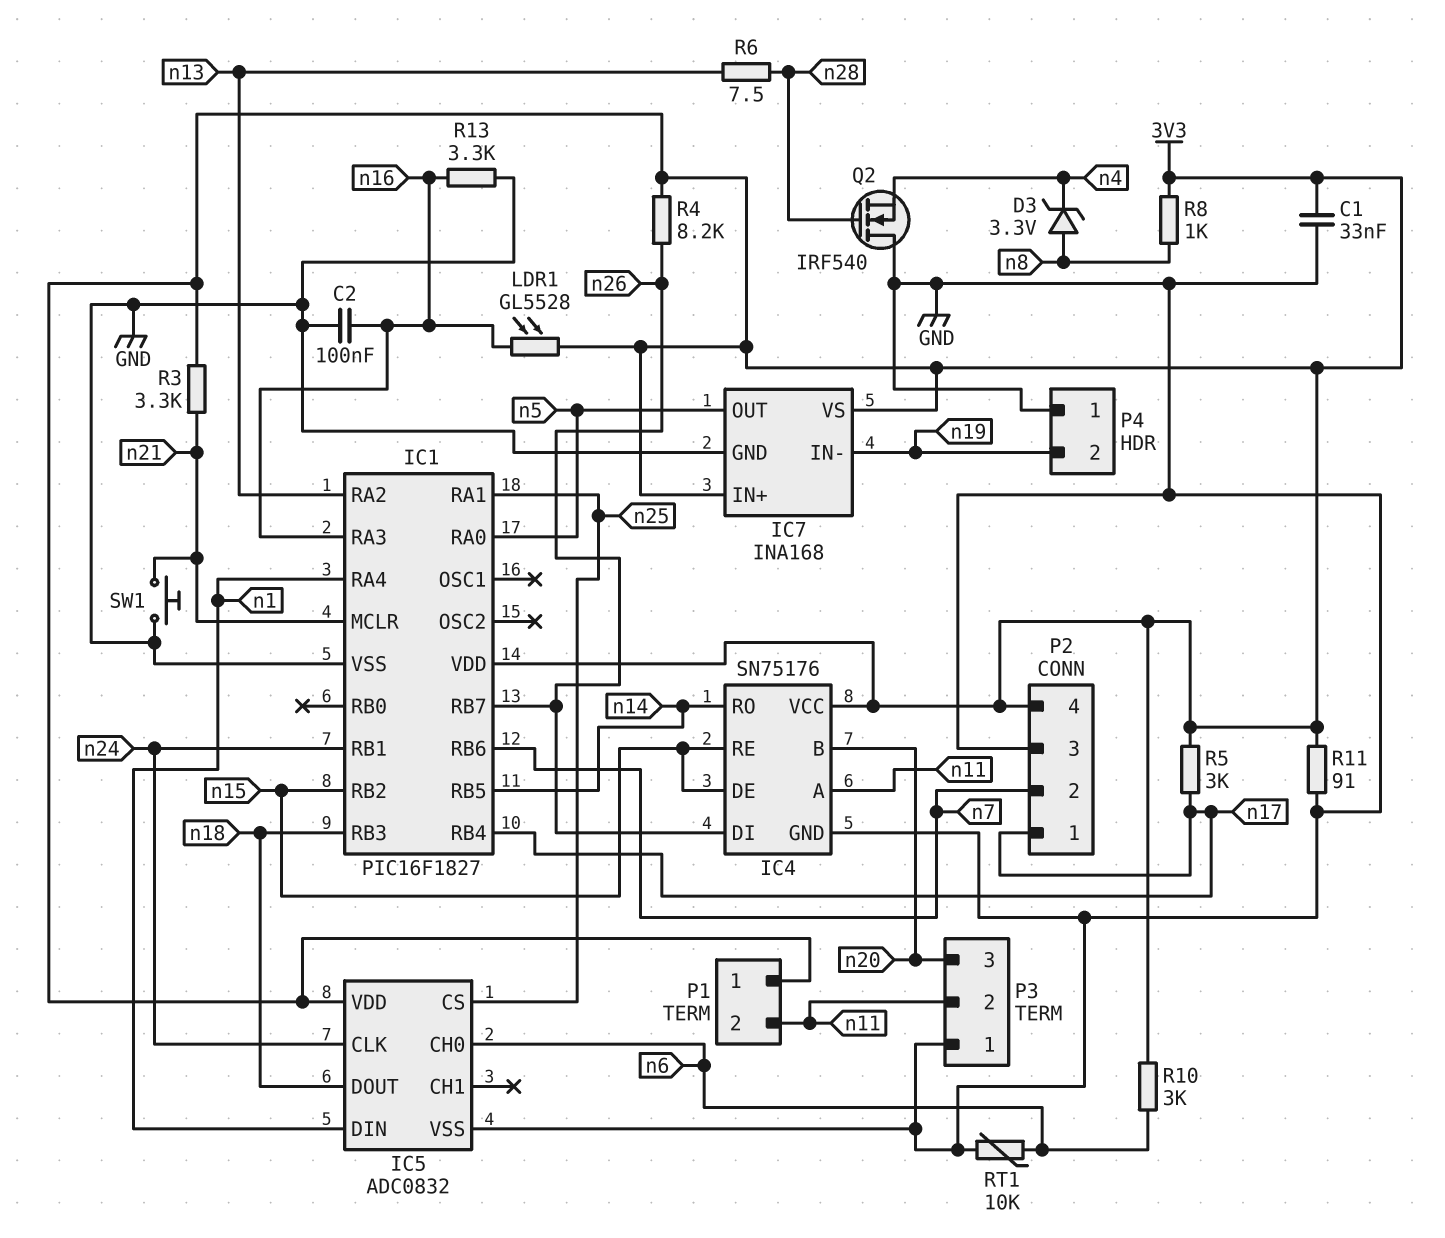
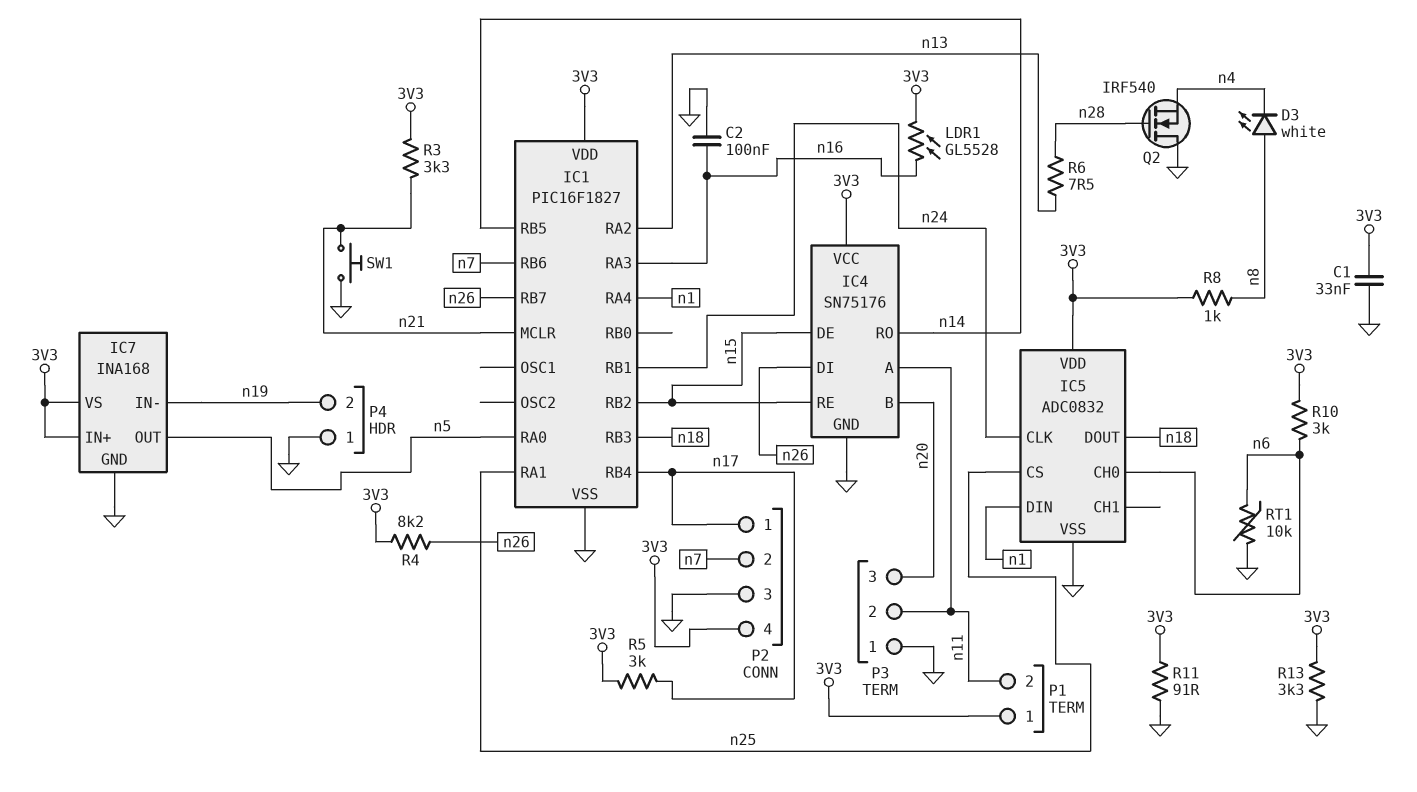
D3: zener 3.3V (A n8, K n4) -> LED white (A n8, K n4)
R13: 3.3k (GND, n16) -> 3.3k (3V3, GND)

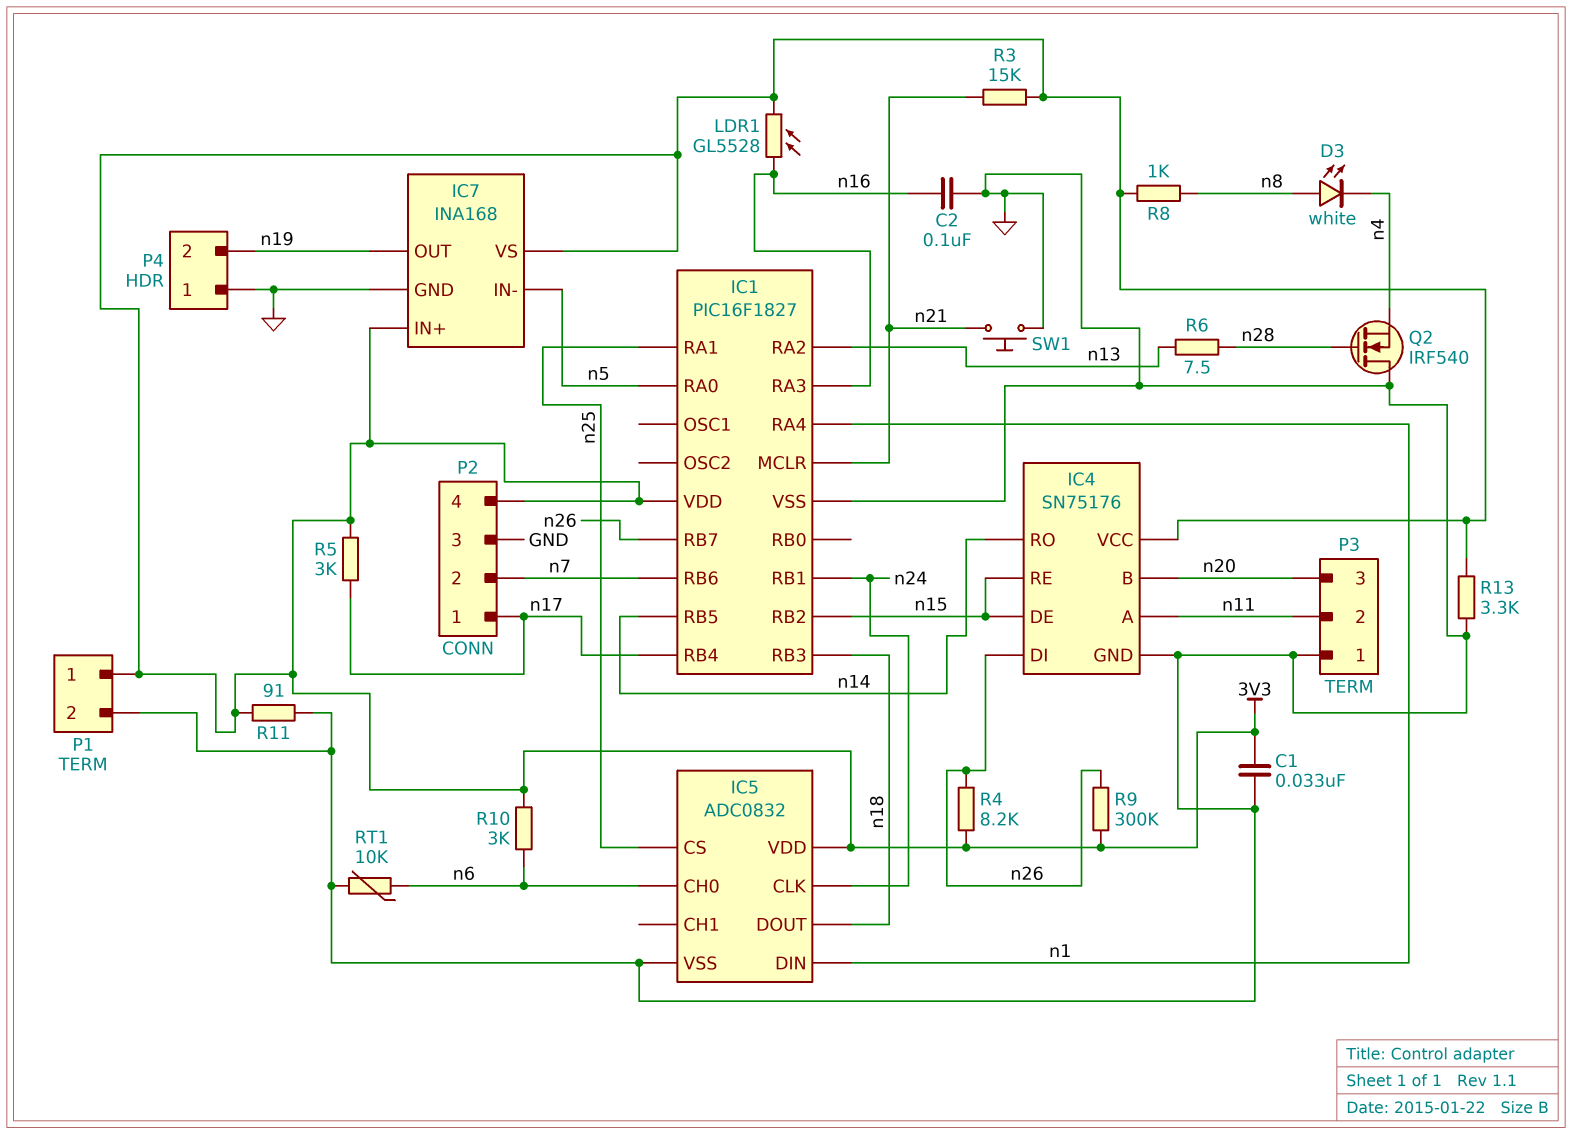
IC7 pin IN-: n19 -> n5
IC7 pin OUT: n5 -> n19
P1 pin 2: n11 -> GND
R3: 3.3k (3V3, n21) -> 15k (3V3, n21)
R9: none -> 300k (3V3, n26)

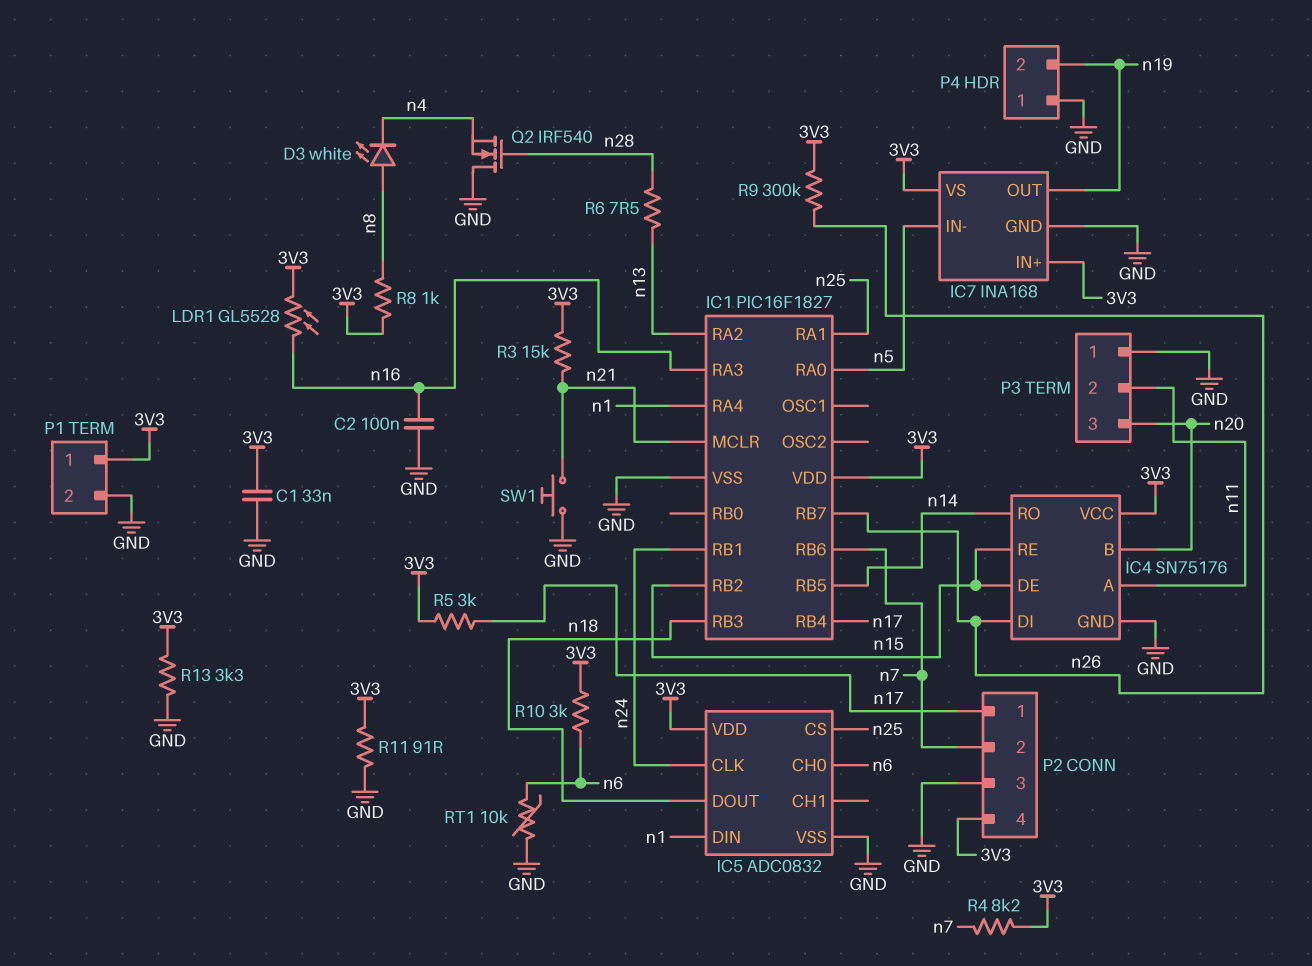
R4: 8.2k (3V3, n26) -> 8.2k (3V3, n7)

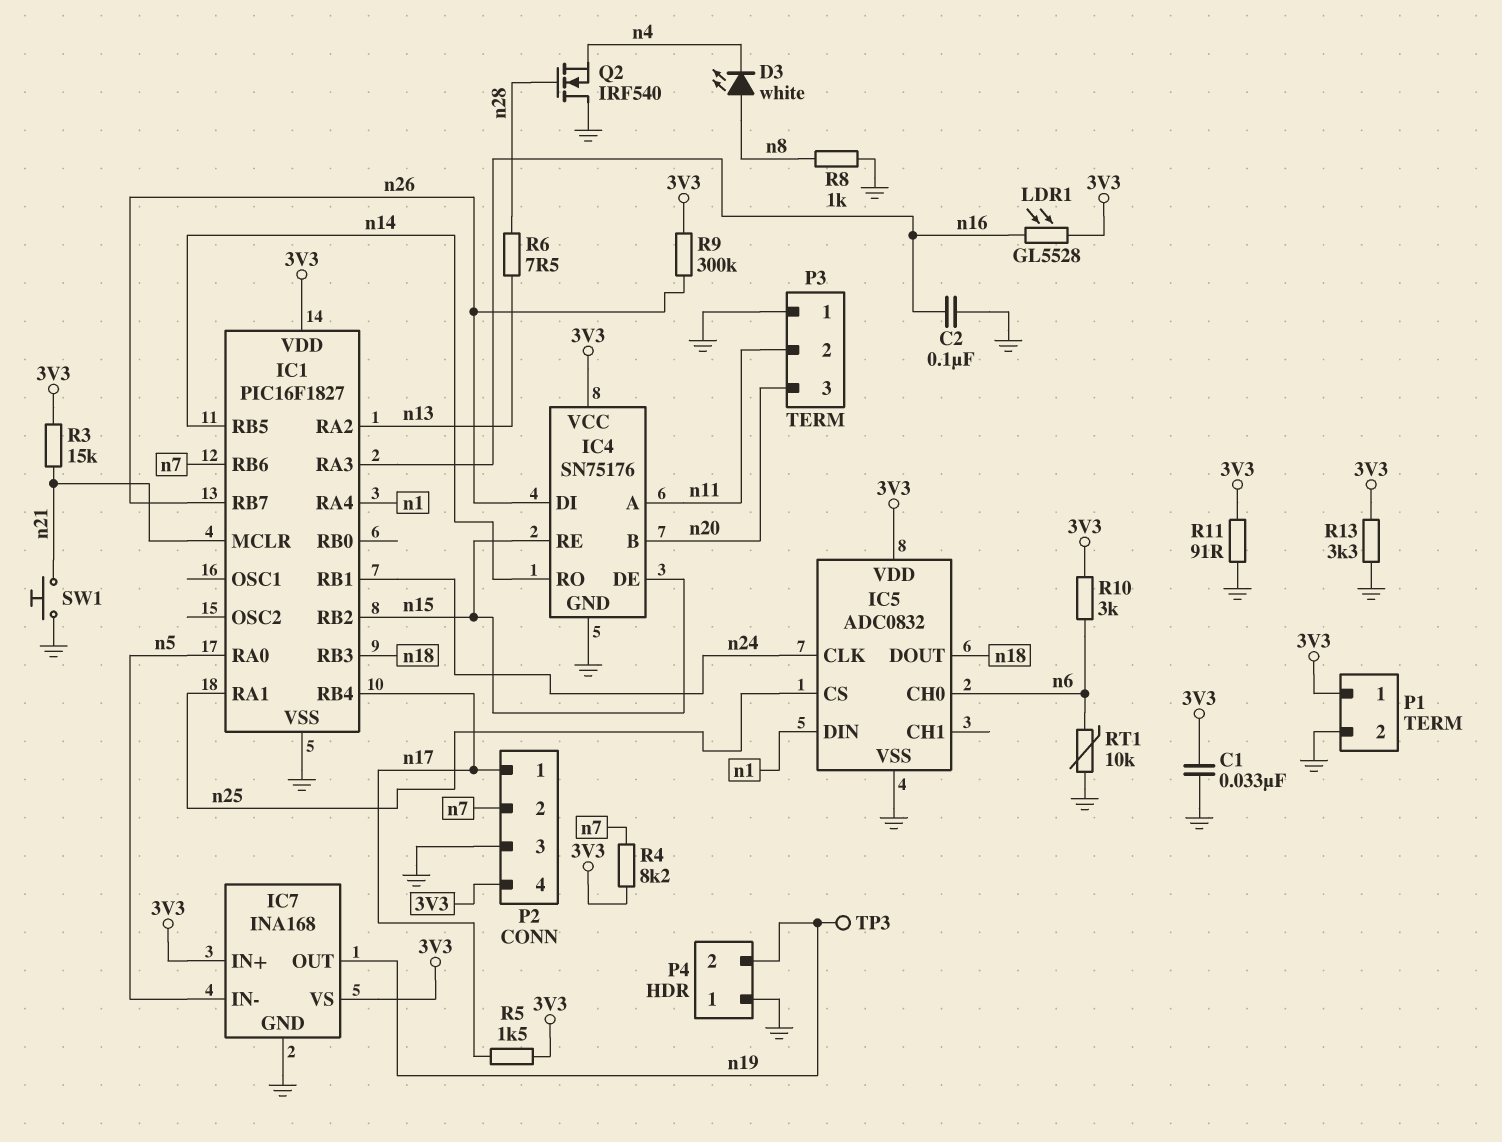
R5: 3k (3V3, n17) -> 1.5k (3V3, n17)
R8: 1k (3V3, n8) -> 1k (GND, n8)
TP3: none -> test point (n19)

